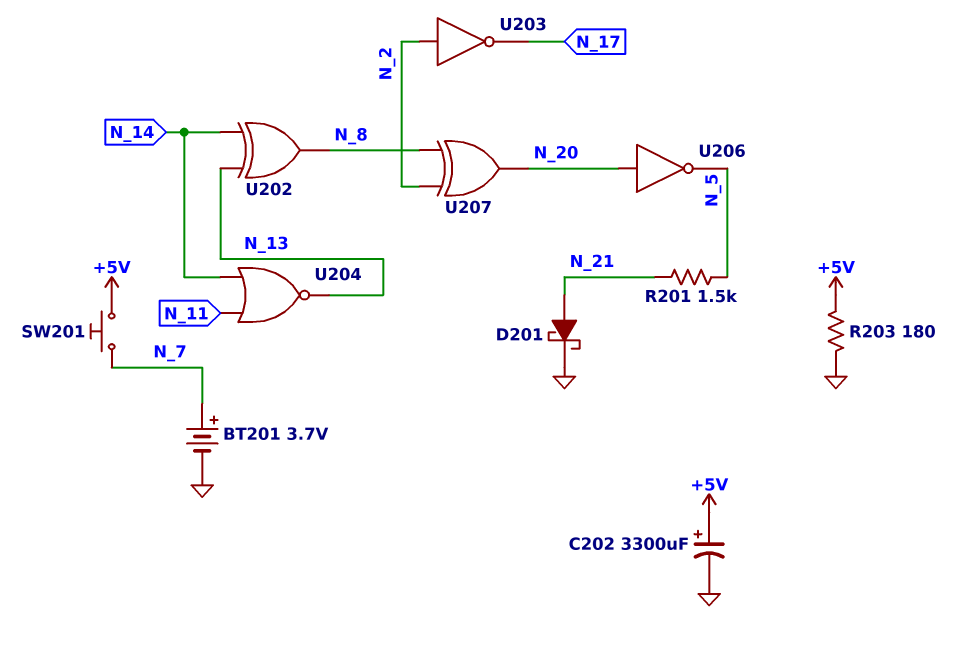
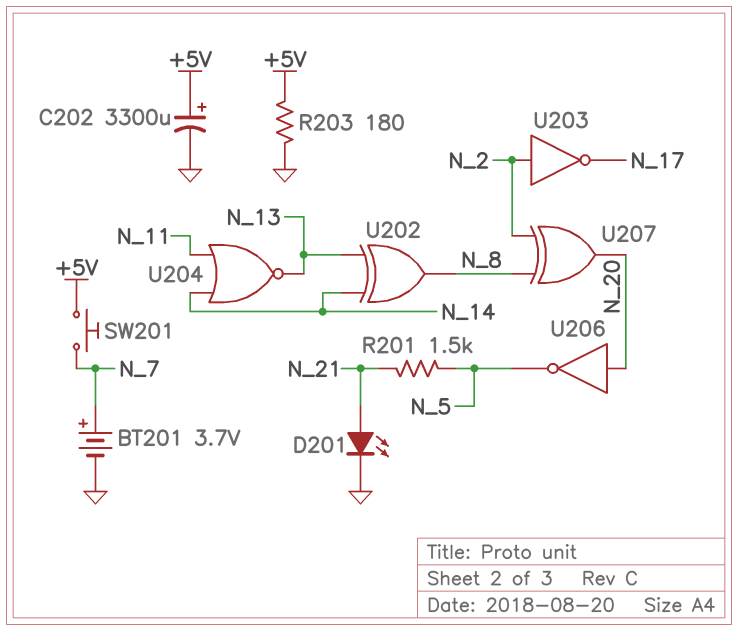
D201: schottky (A N_21, K GND) -> LED (A N_21, K GND)

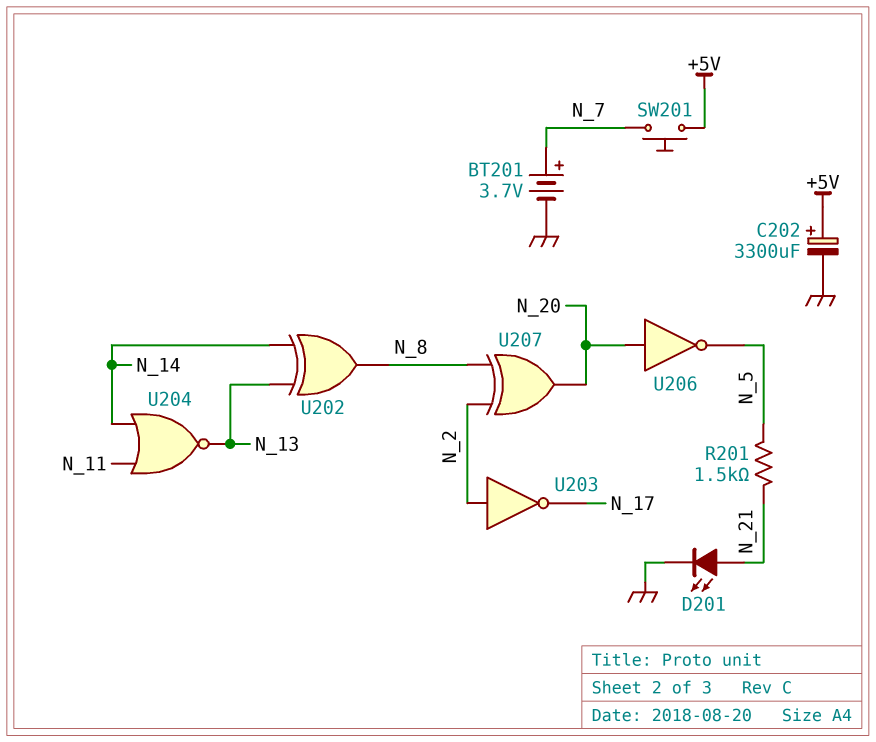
R203: 180 (+5V, GND) -> none

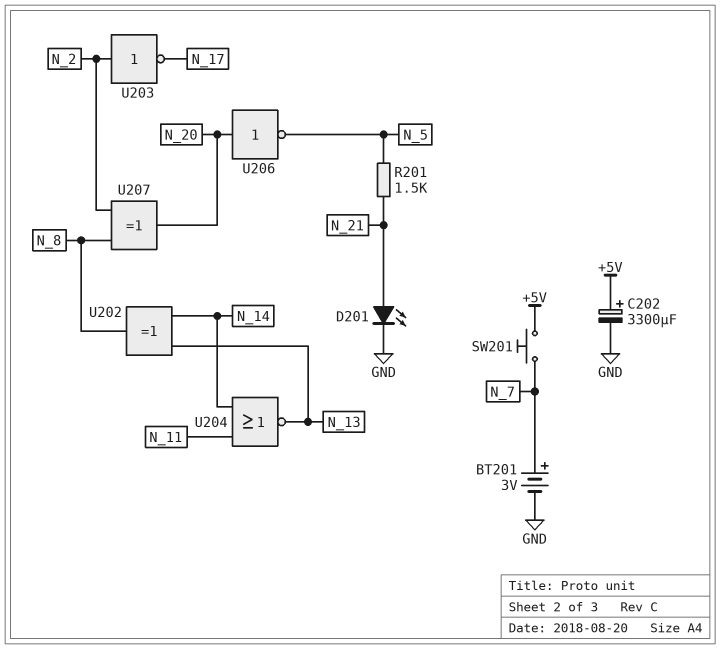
BT201: 3.7V (plus N_7, minus GND) -> 3V (plus N_7, minus GND)

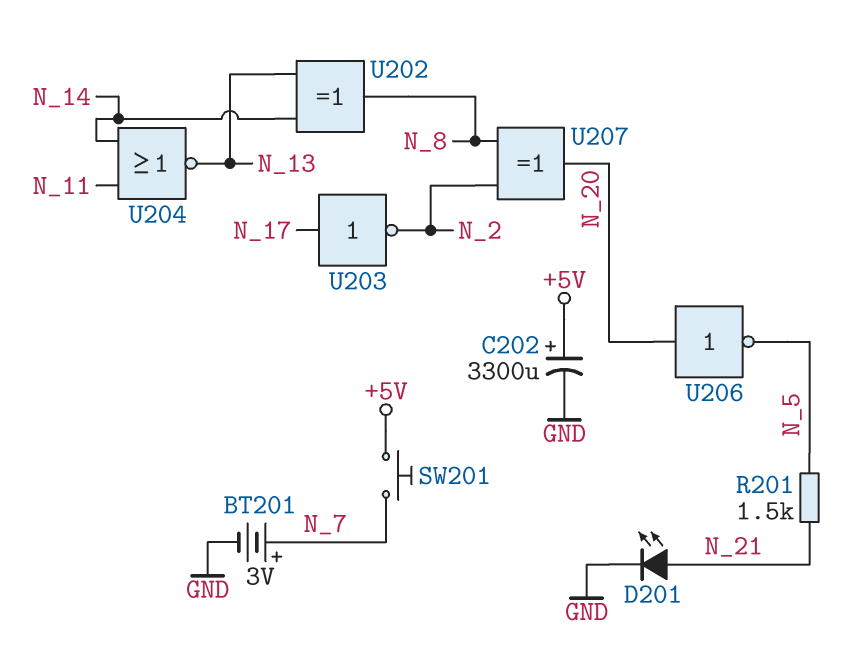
U203: NOT (in N_2, out N_17) -> NOT (in N_17, out N_2)

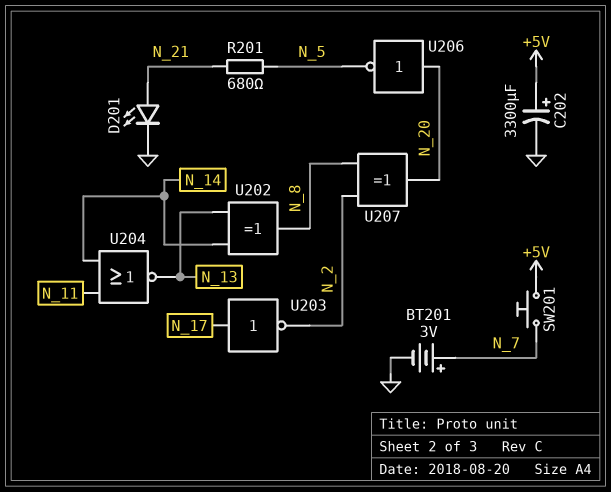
R201: 1.5k (N_5, N_21) -> 680 (N_5, N_21)

